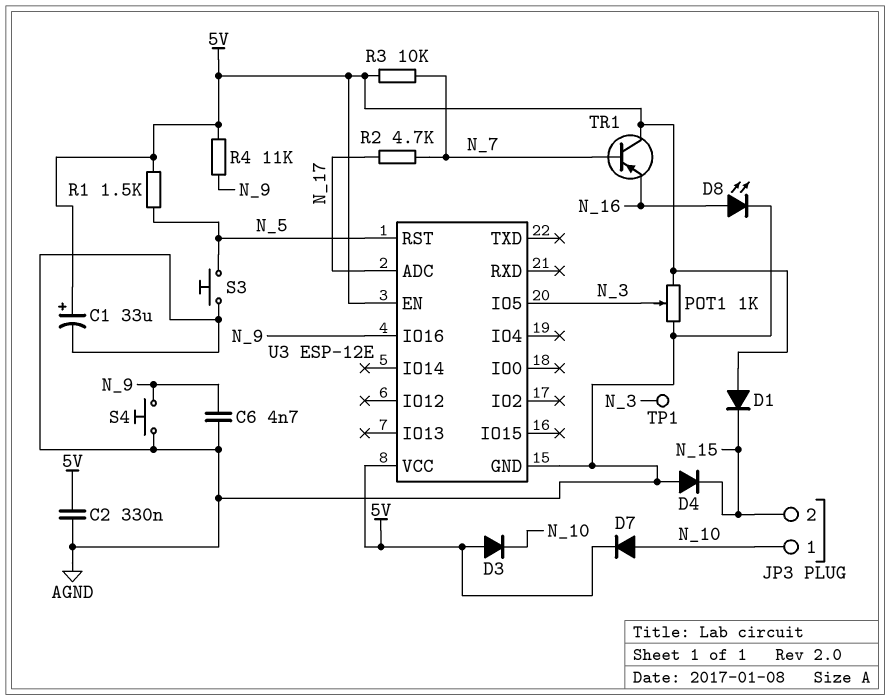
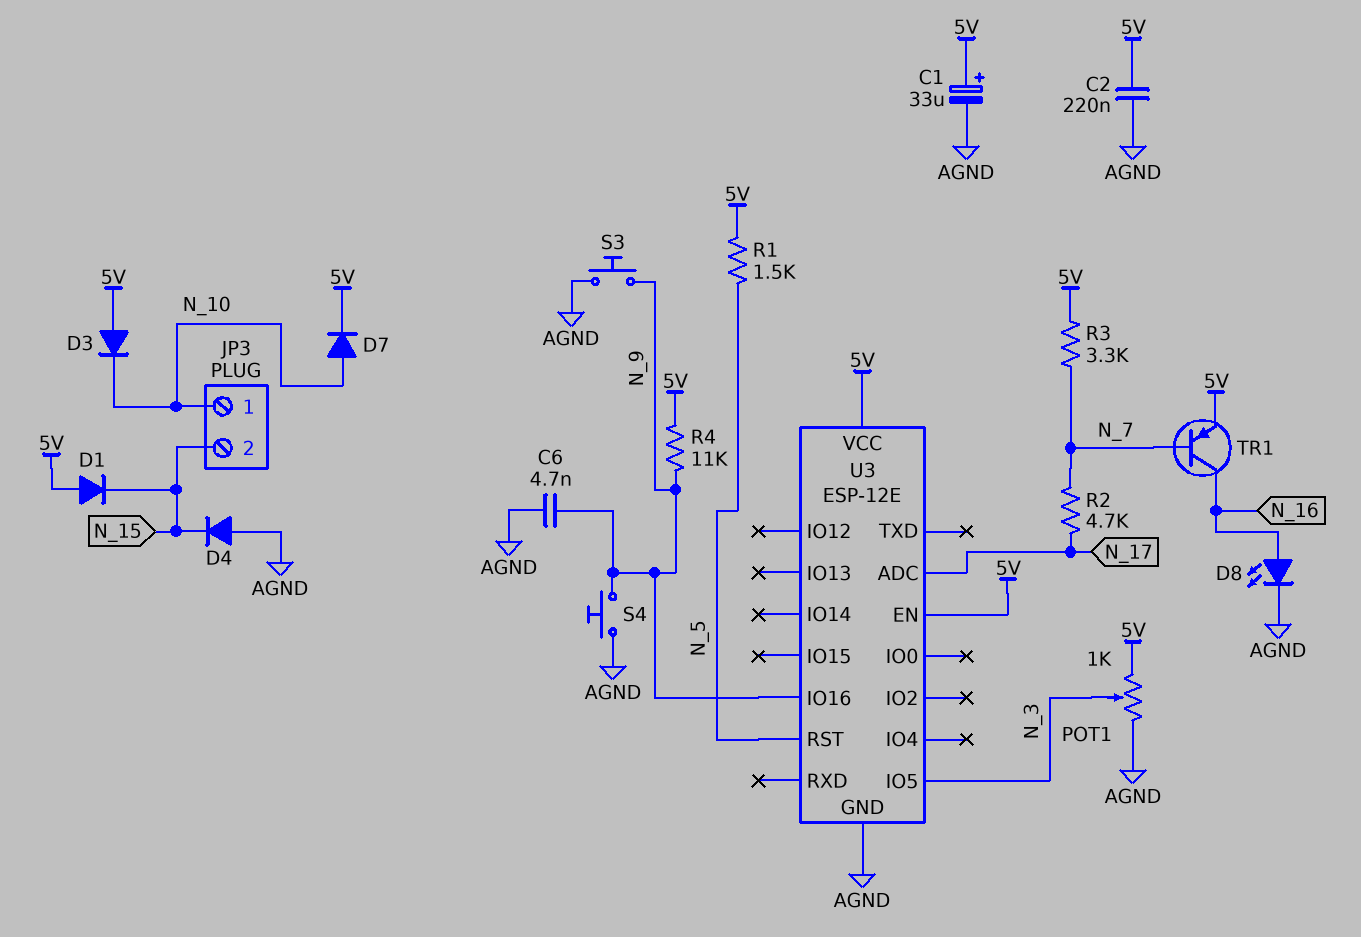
C2: 330nF (5V, AGND) -> 220nF (5V, AGND)
R3: 10k (5V, N_7) -> 3.3k (5V, N_7)
S3: button (AGND, N_5) -> button (AGND, N_9)
TP1: test point (N_3) -> none
TR1: PNP (B N_7, C 5V, E N_16) -> PNP (B N_7, C N_16, E 5V)

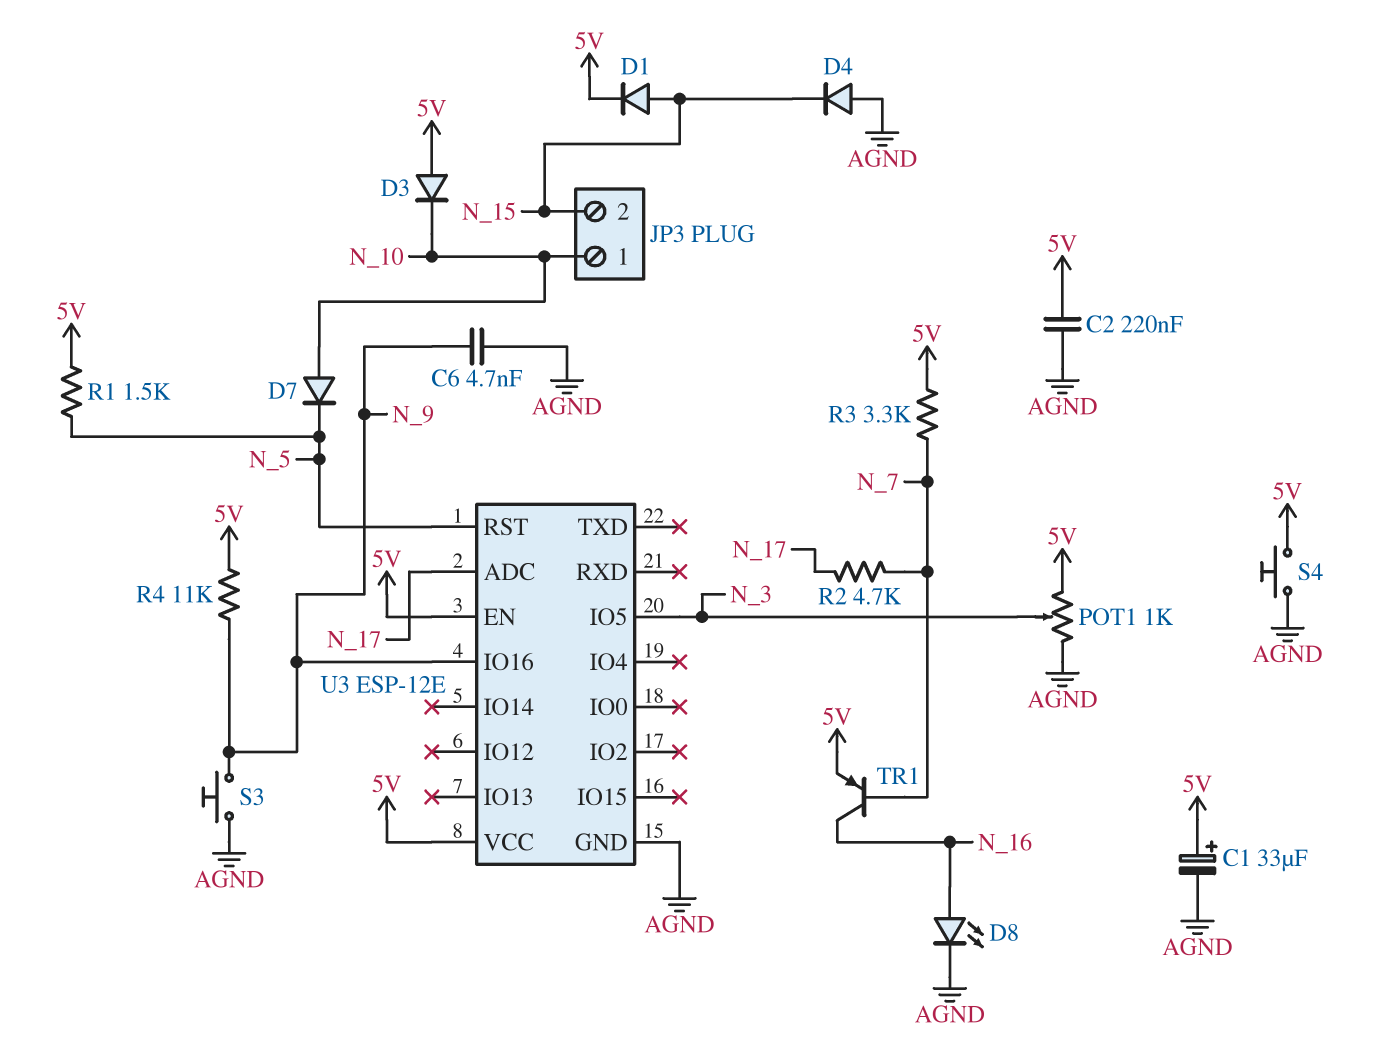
D1: diode (A 5V, K N_15) -> diode (A N_15, K 5V)
D7: diode (A N_10, K 5V) -> diode (A N_10, K N_5)
S4: button (AGND, N_9) -> button (5V, AGND)

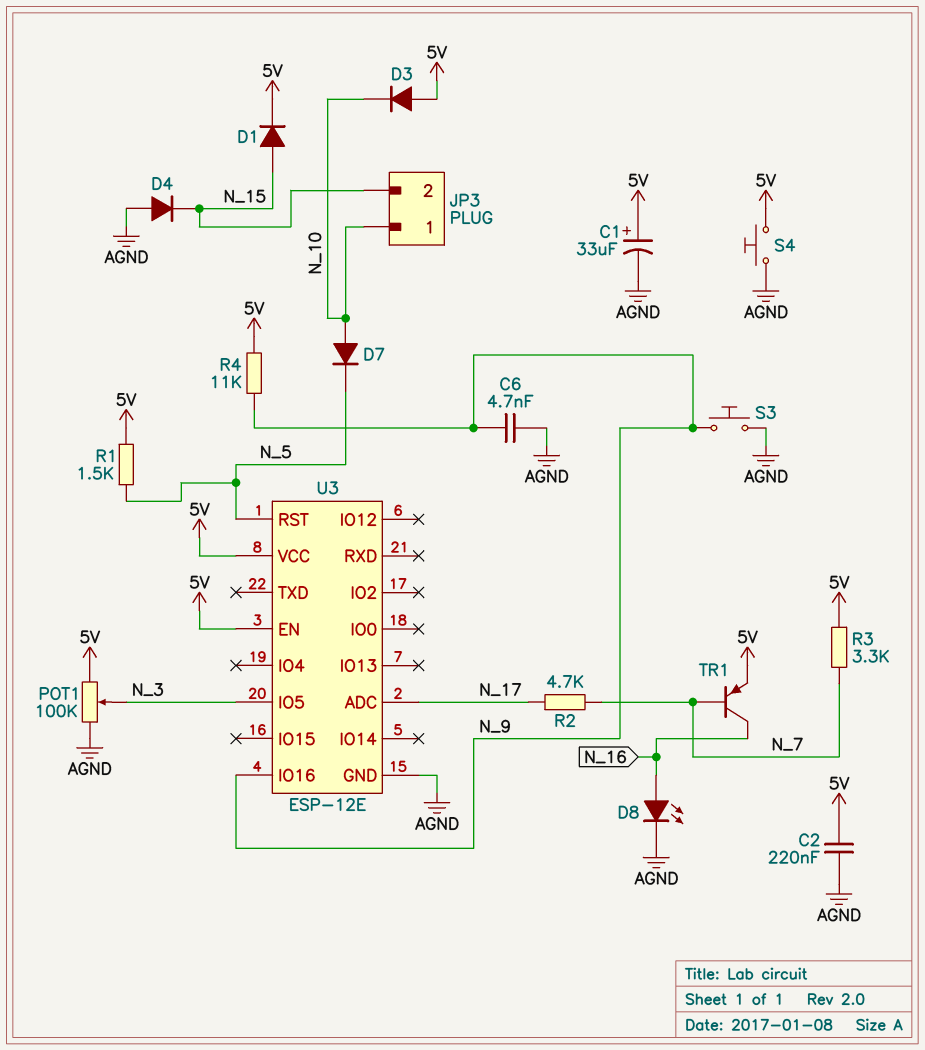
POT1: 1k (5V, AGND, wiper N_3) -> 100k (5V, AGND, wiper N_3)

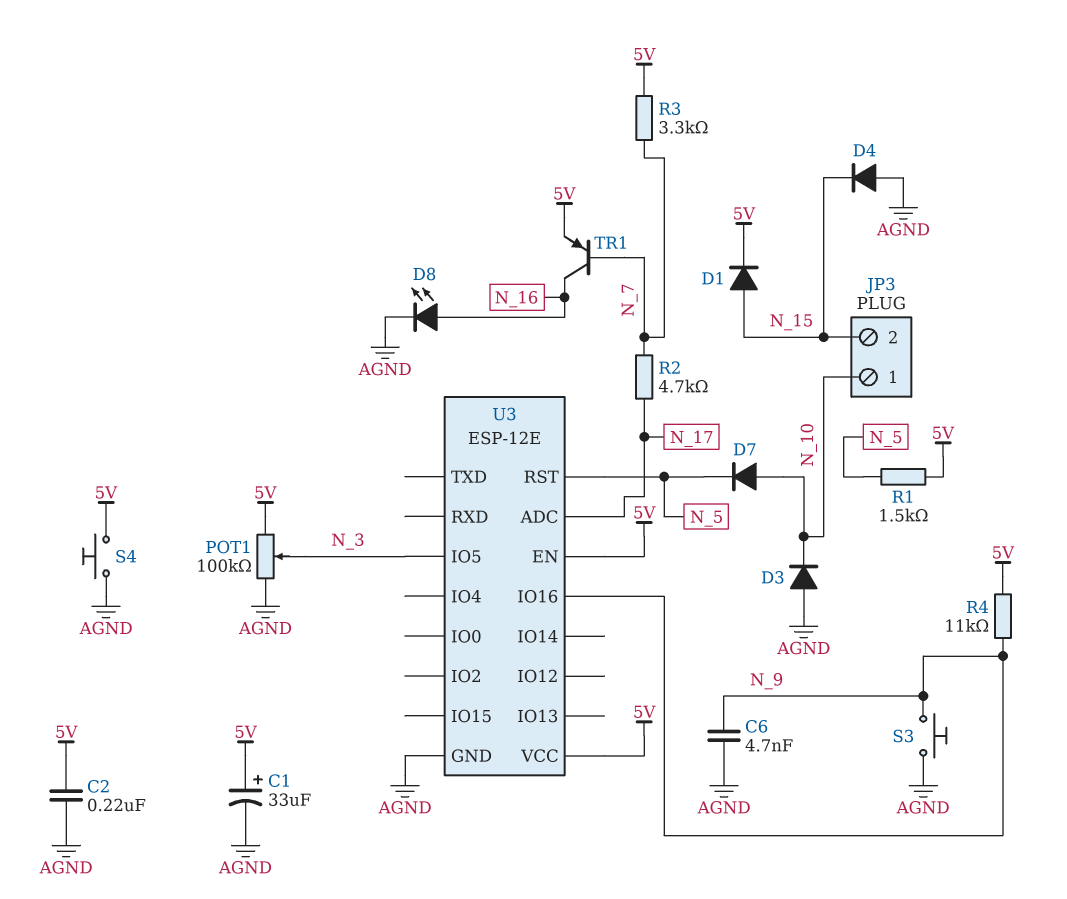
D3: diode (A 5V, K N_10) -> diode (A AGND, K N_10)

